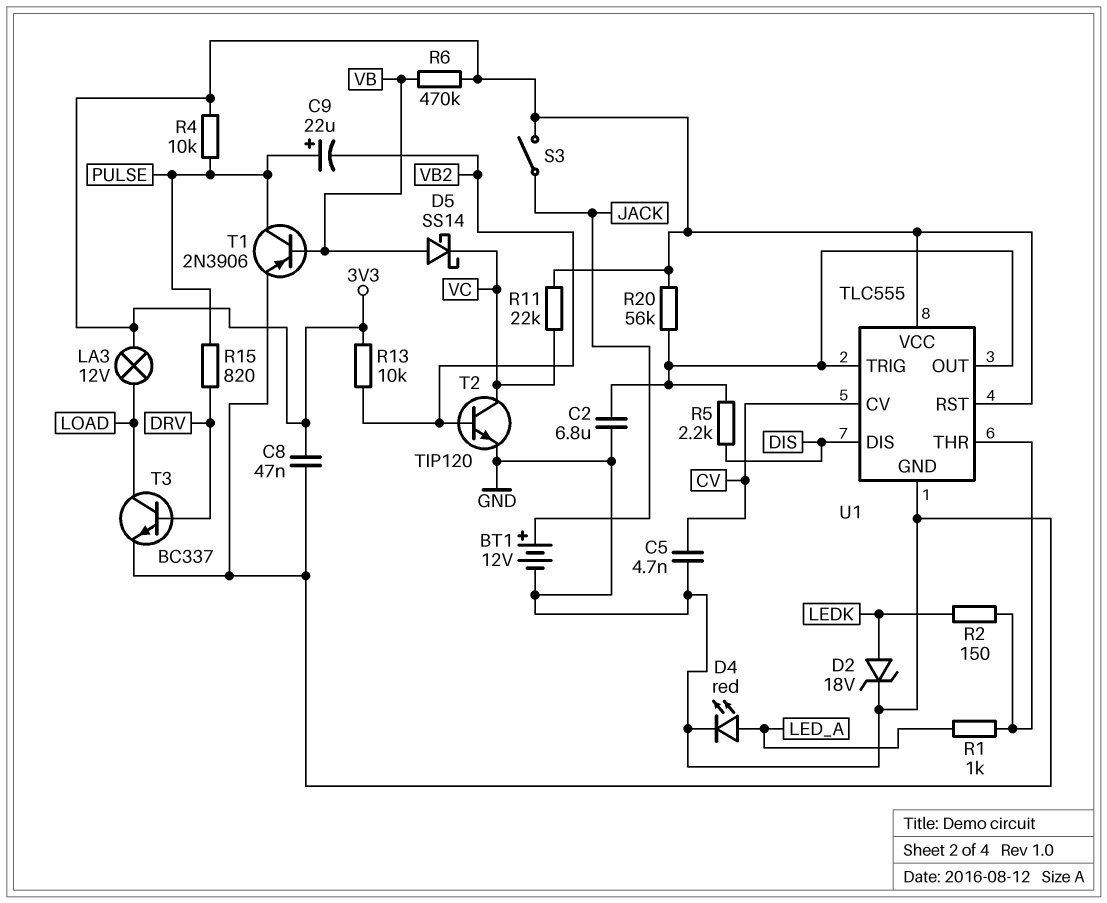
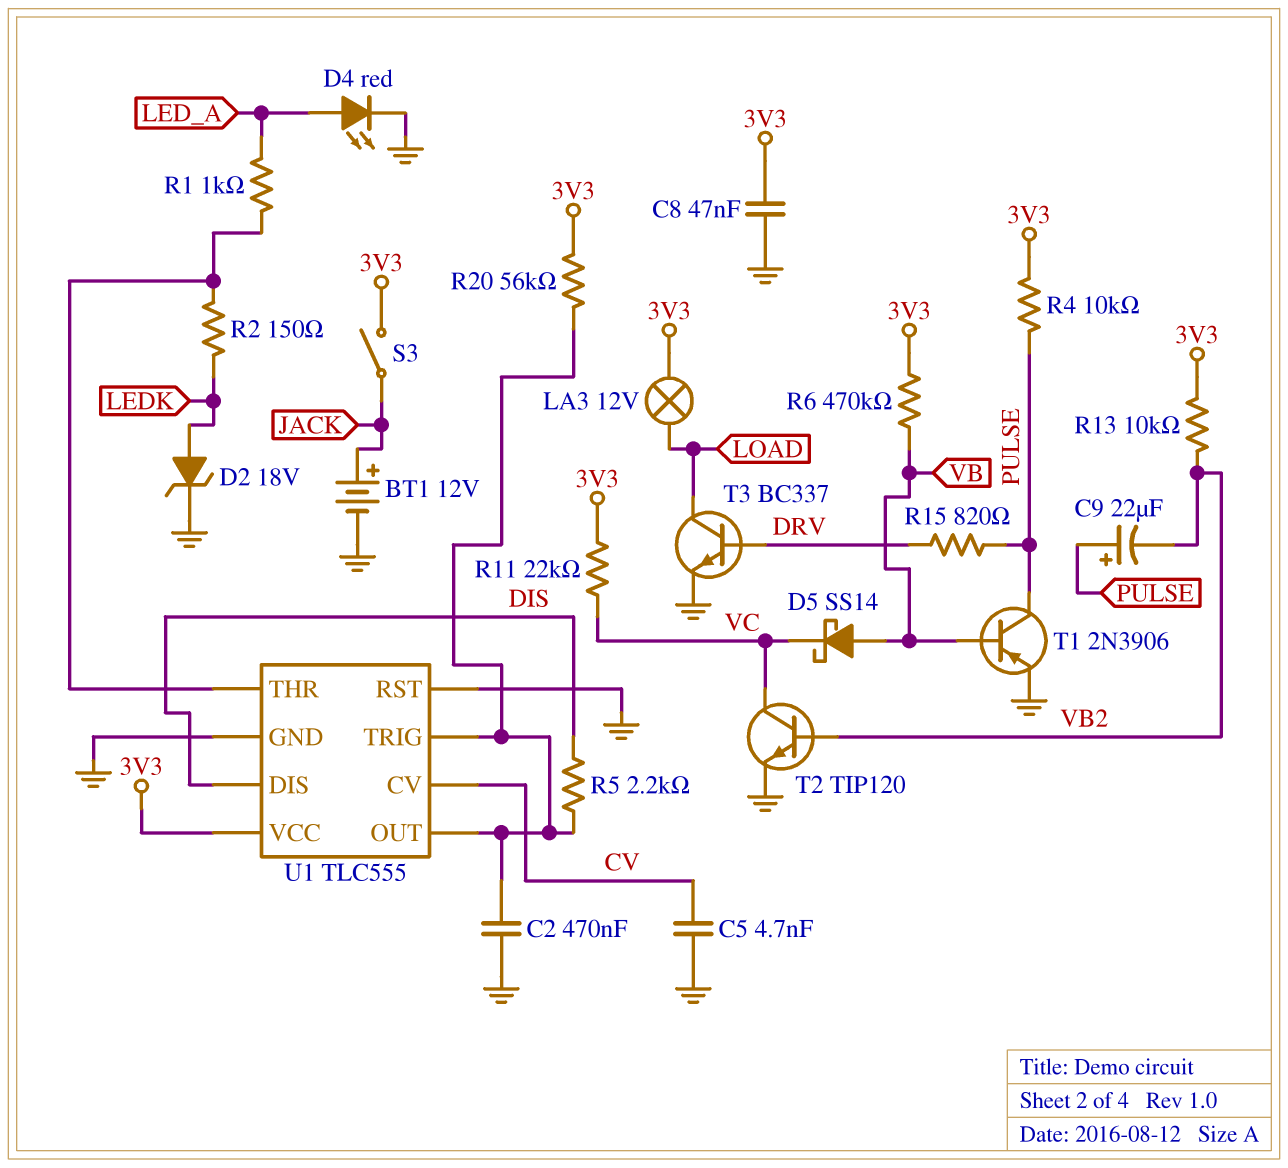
C2: 6.8uF (GND, U1/OUT) -> 470nF (GND, U1/OUT)
U1 pin RST: 3V3 -> GND

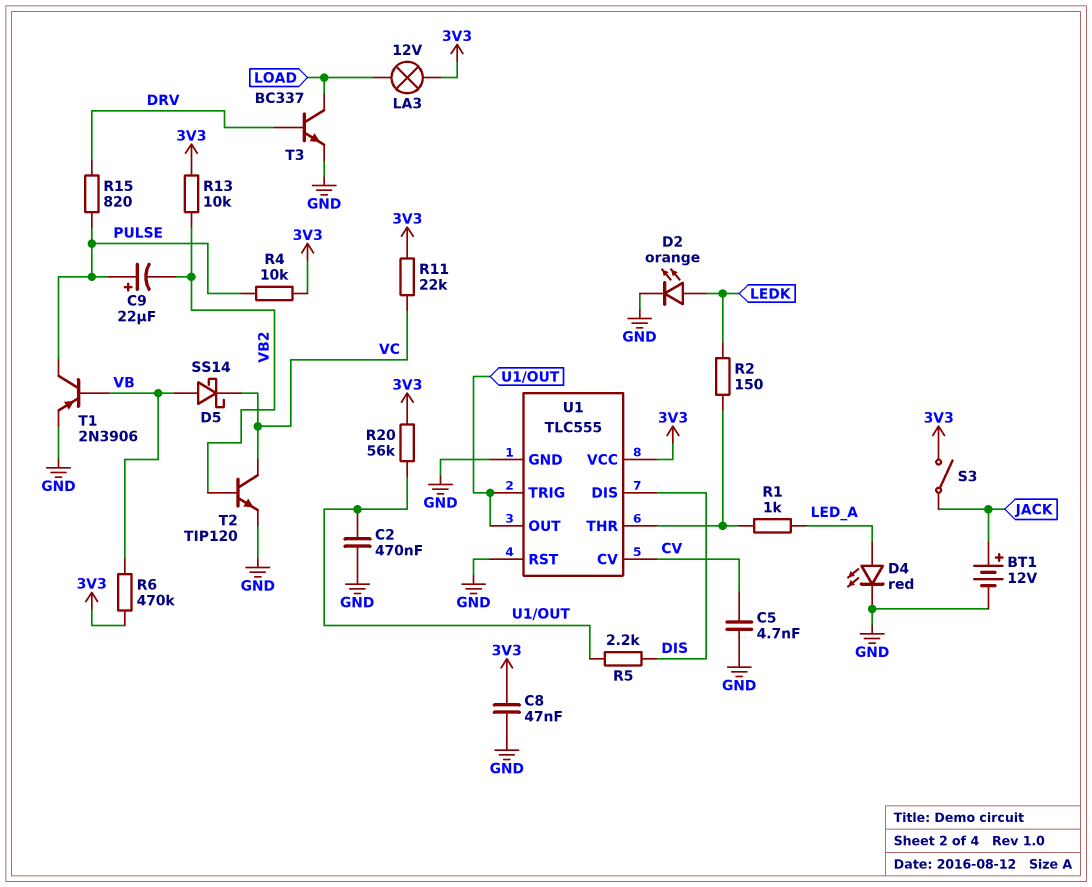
D2: zener 18V (A LEDK, K GND) -> LED orange (A LEDK, K GND)

